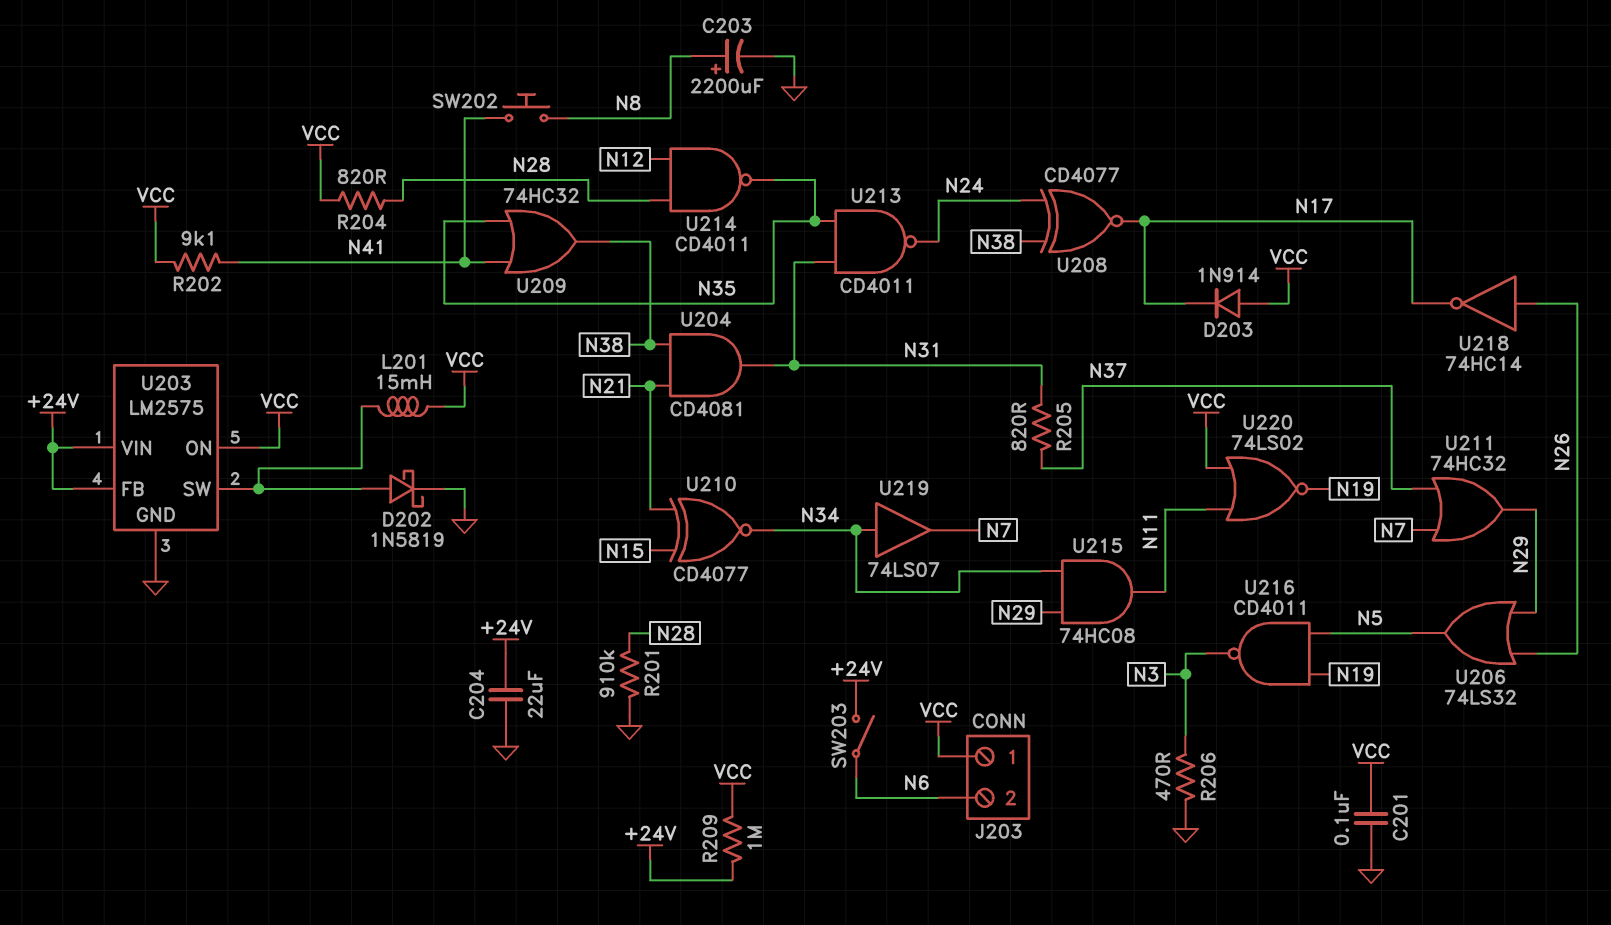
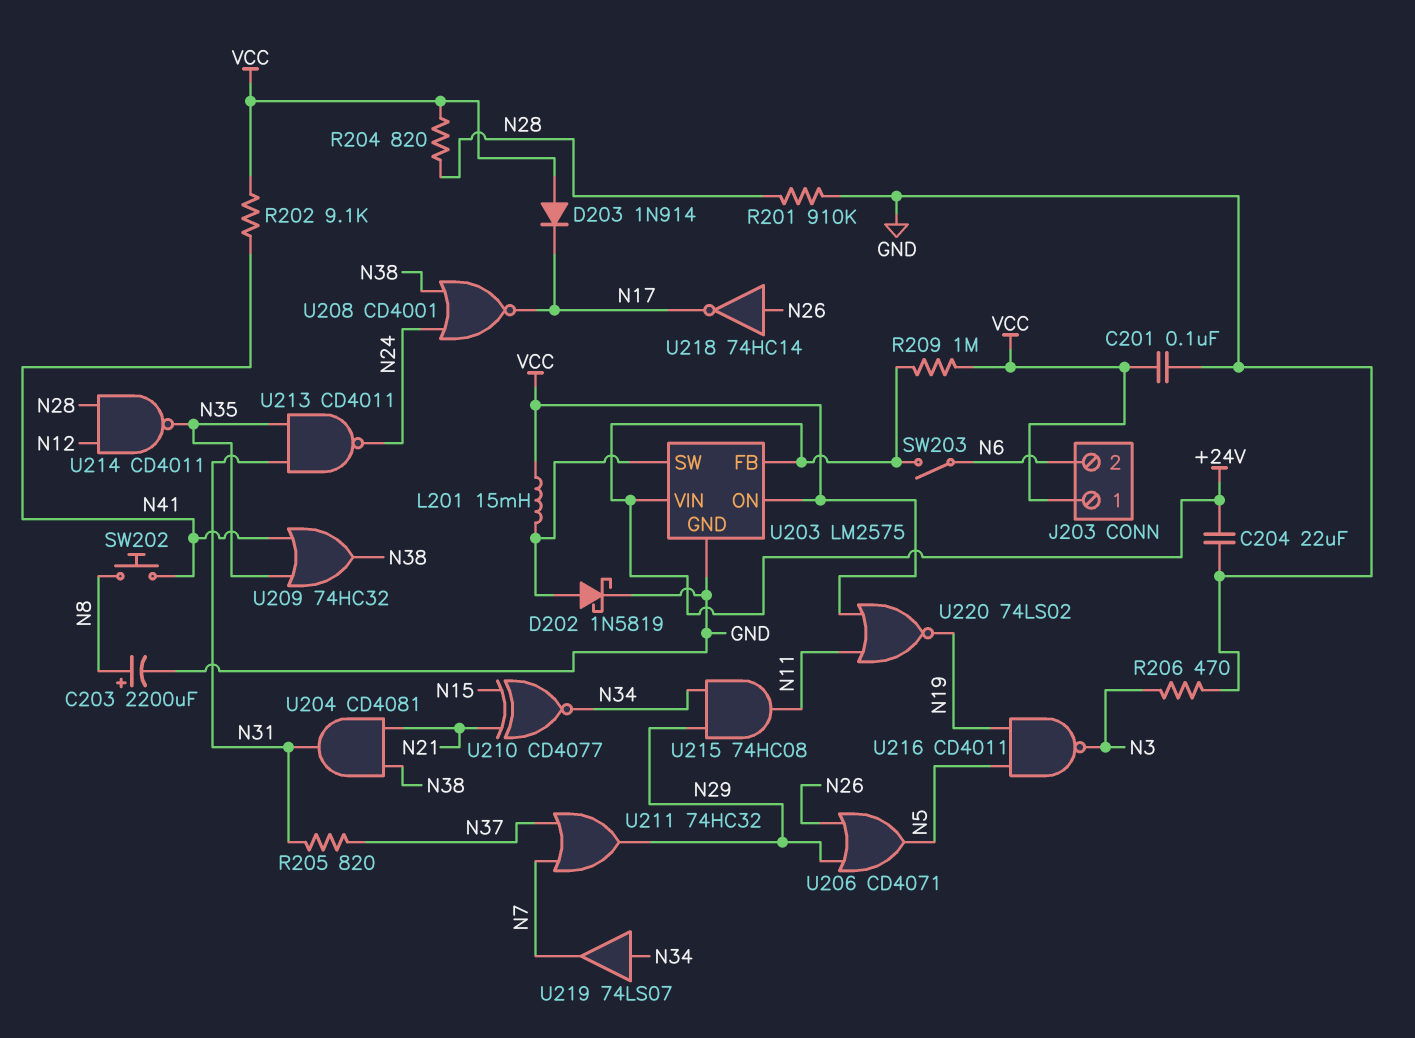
U206: OR 74LS32 (in N26, in N29, out N5) -> OR CD4071 (in N26, in N29, out N5)
U208: XNOR CD4077 (in N24, in N38, out N17) -> NOR CD4001 (in N24, in N38, out N17)

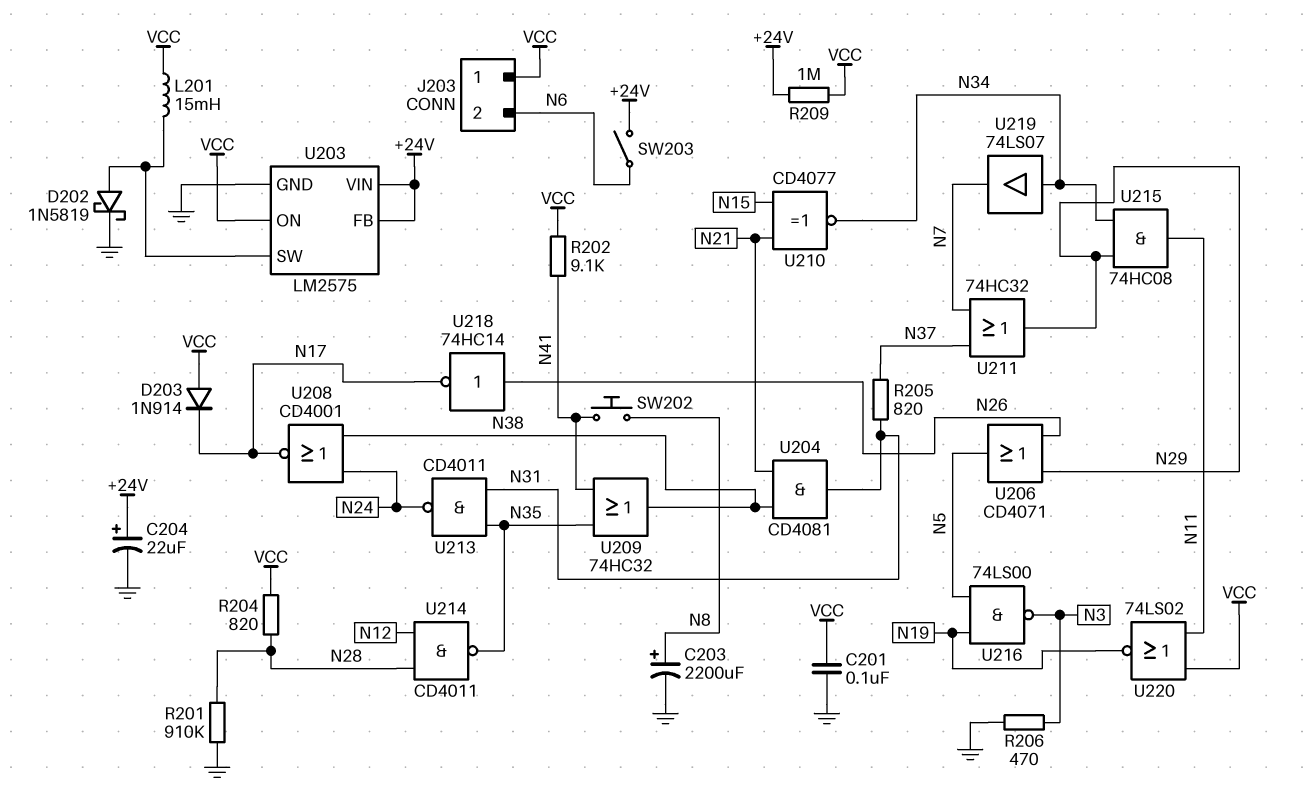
C204: 22uF (+24V, GND) -> 22uF (plus +24V, minus GND)
U216: NAND CD4011 (in N5, in N19, out N3) -> NAND 74LS00 (in N5, in N19, out N3)

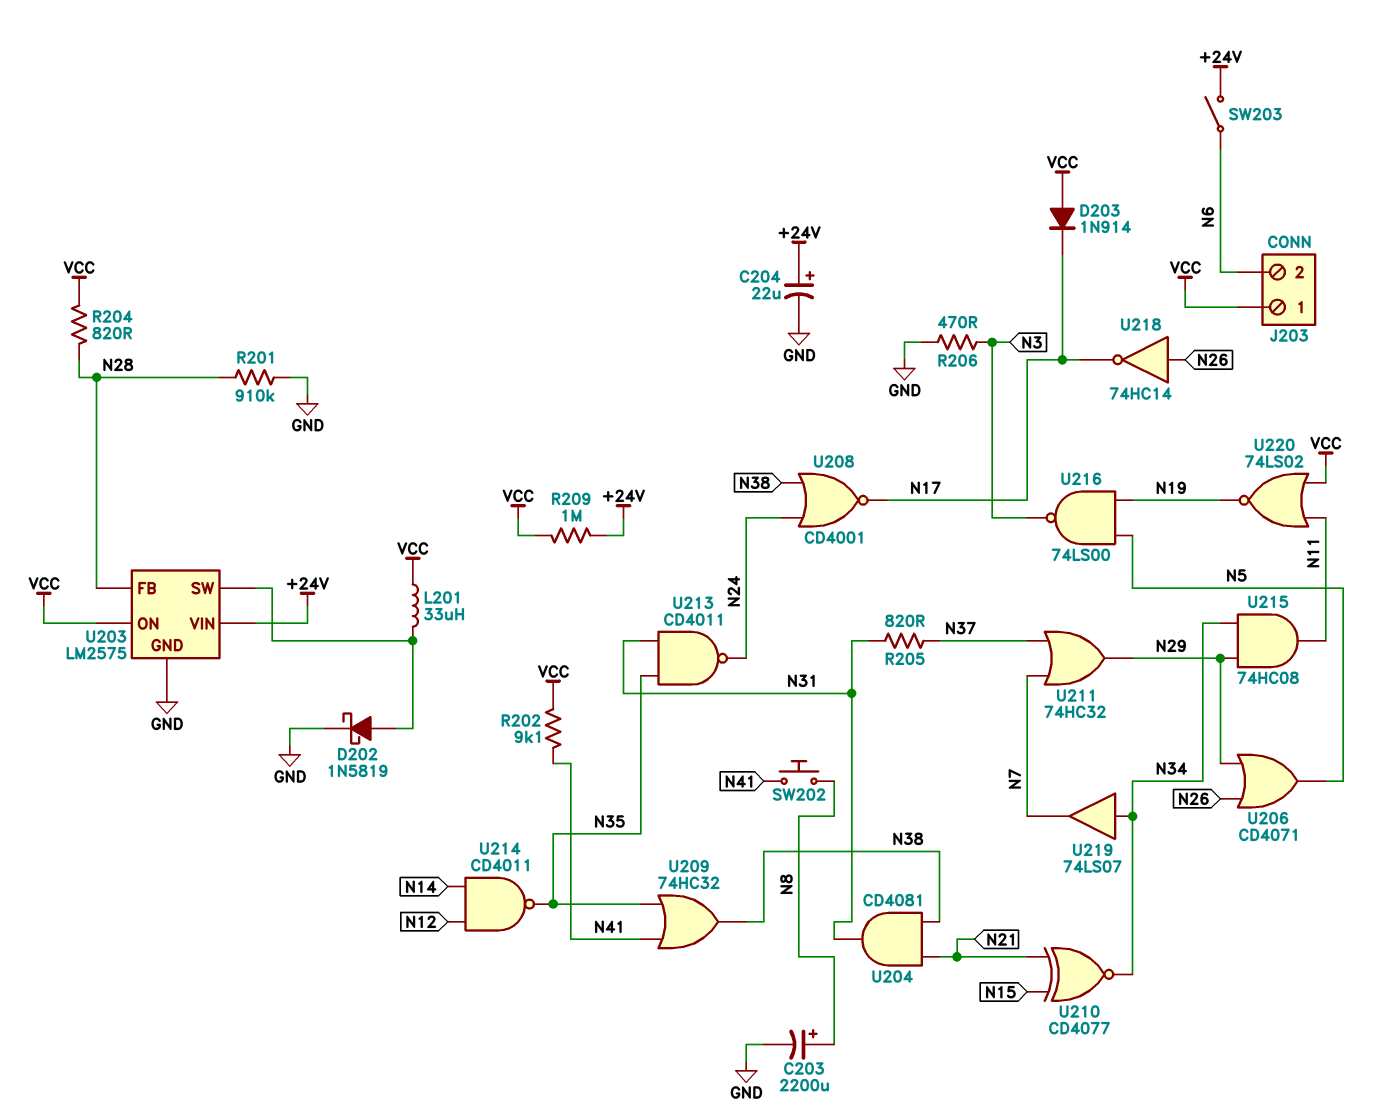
C201: 100nF (GND, VCC) -> none
L201: 15mH (U203/SW, VCC) -> 33uH (U203/SW, VCC)
U203 pin FB: +24V -> N28
U214: NAND CD4011 (in N12, in N28, out N35) -> NAND CD4011 (in N12, in N14, out N35)

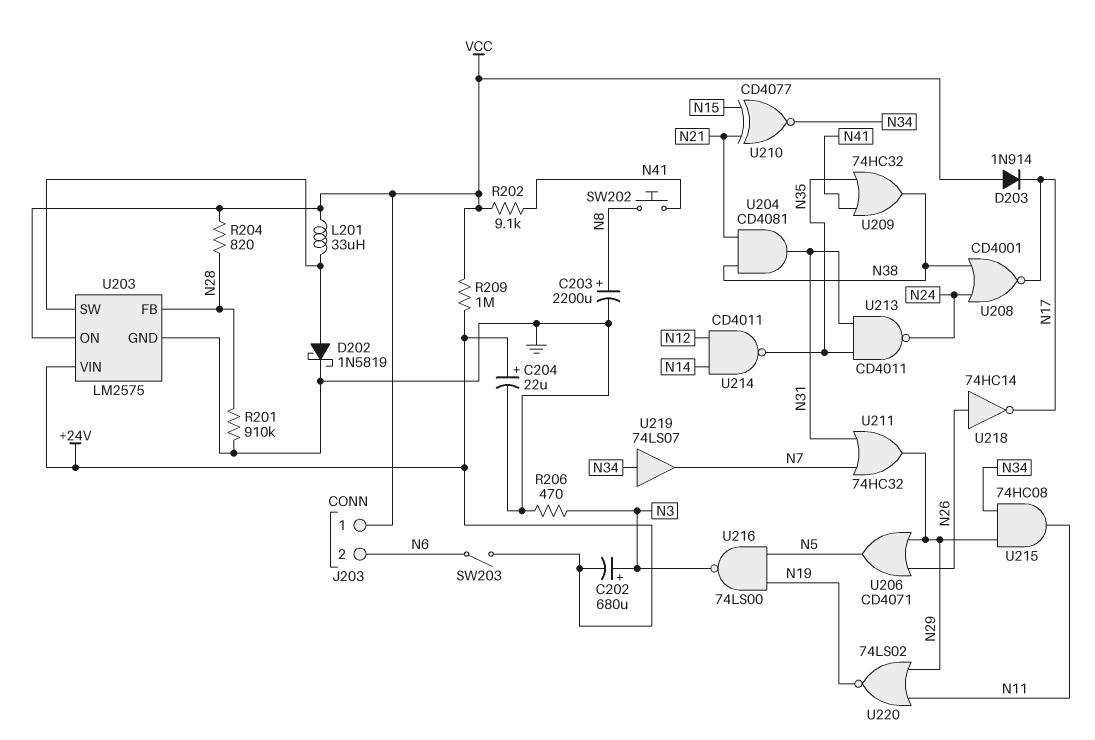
C202: none -> 680uF (plus N3, minus +24V)
R205: 820 (N31, N37) -> none
U211: OR 74HC32 (in N7, in N37, out N29) -> OR 74HC32 (in N7, in N31, out N29)
U220: NOR 74LS02 (in N11, in VCC, out N19) -> NOR 74LS02 (in N11, in N29, out N19)

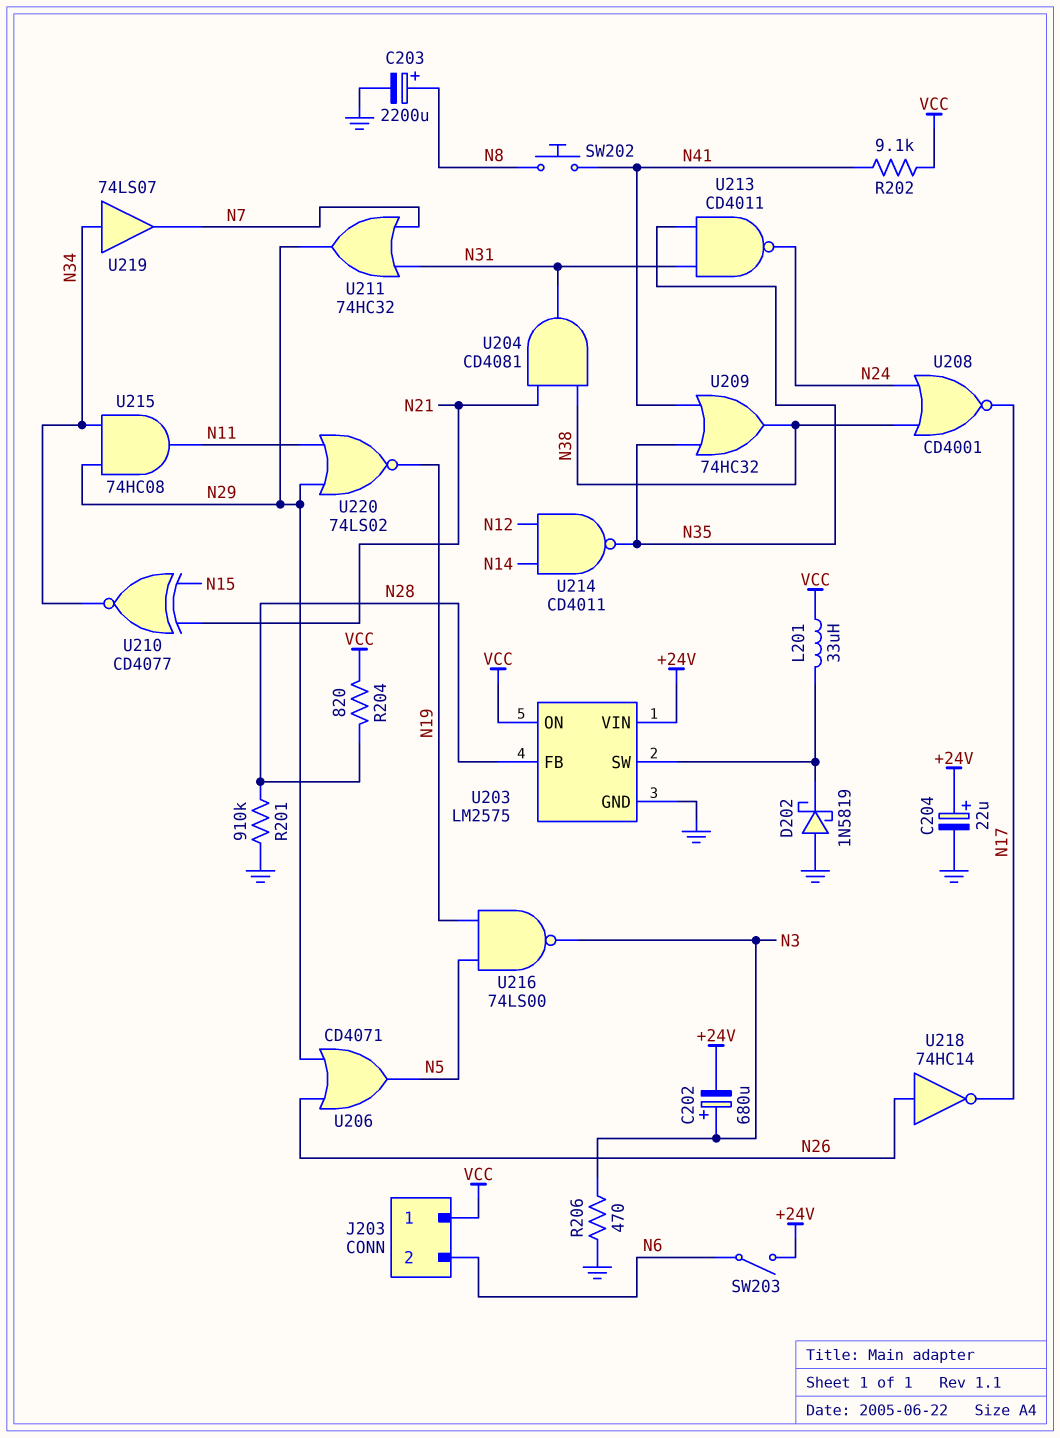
D202: schottky 1N5819 (A U203/SW, K GND) -> schottky 1N5819 (A GND, K U203/SW)
D203: diode 1N914 (A VCC, K N17) -> none
R209: 1M (+24V, VCC) -> none

